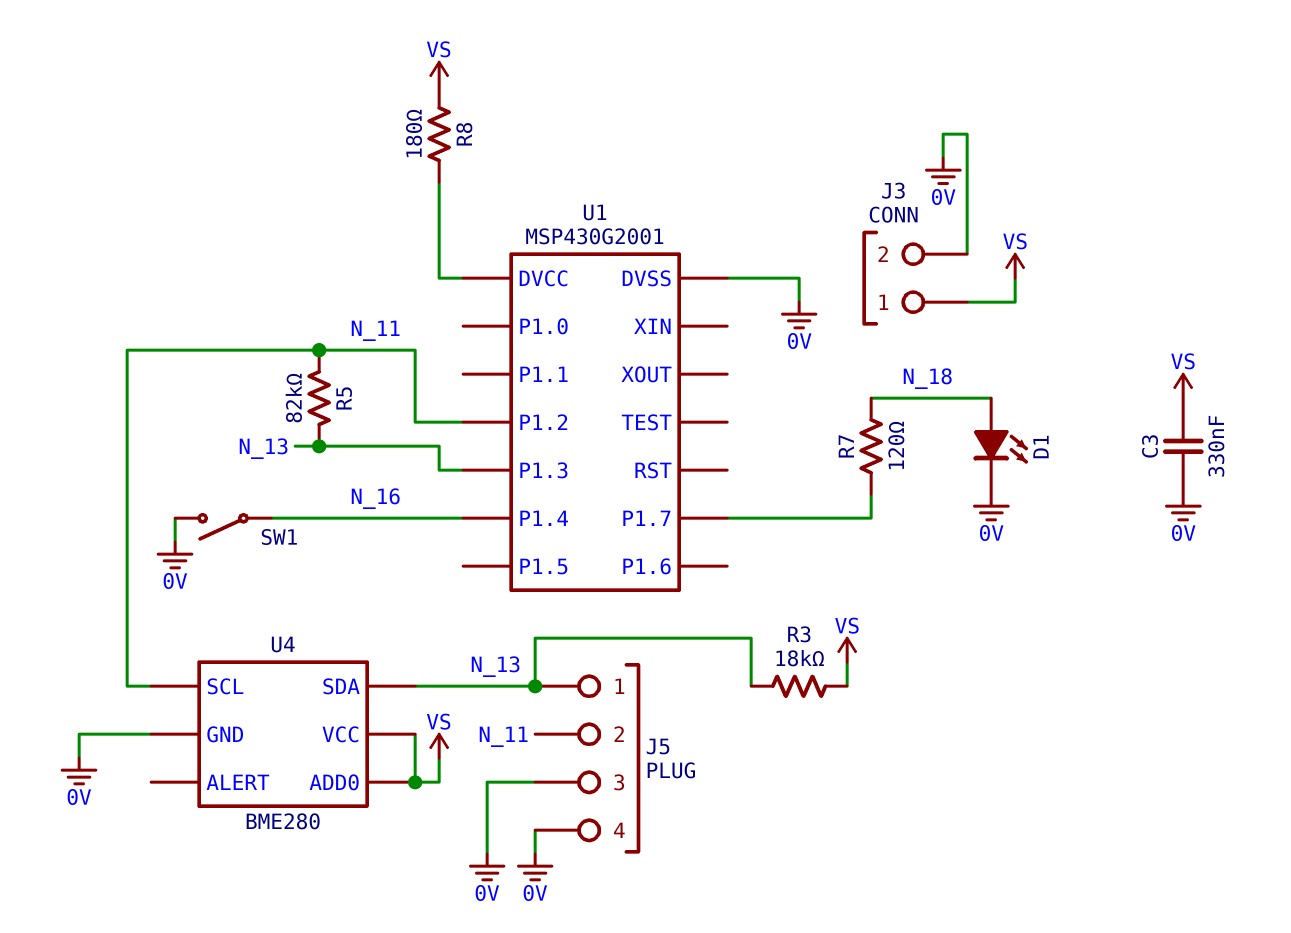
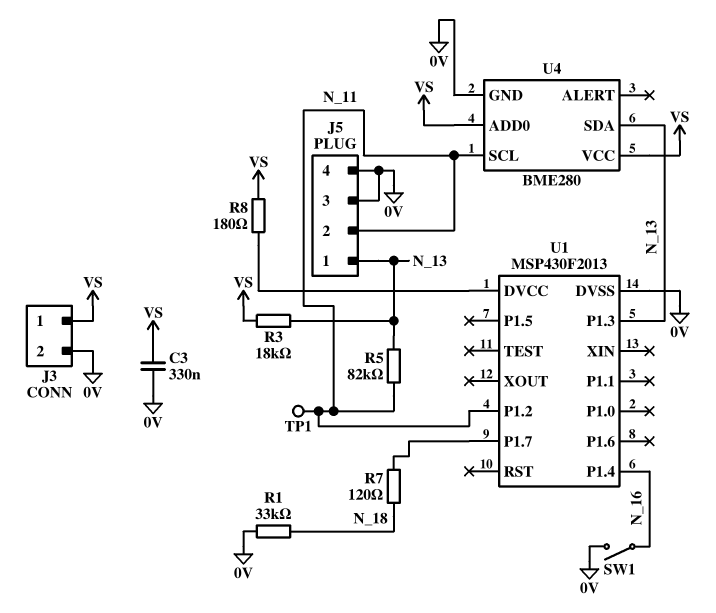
D1: LED (A N_18, K 0V) -> none
R1: none -> 33k (0V, N_18)
TP1: none -> test point (N_11)
U1: MSP430G2001 -> MSP430F2013

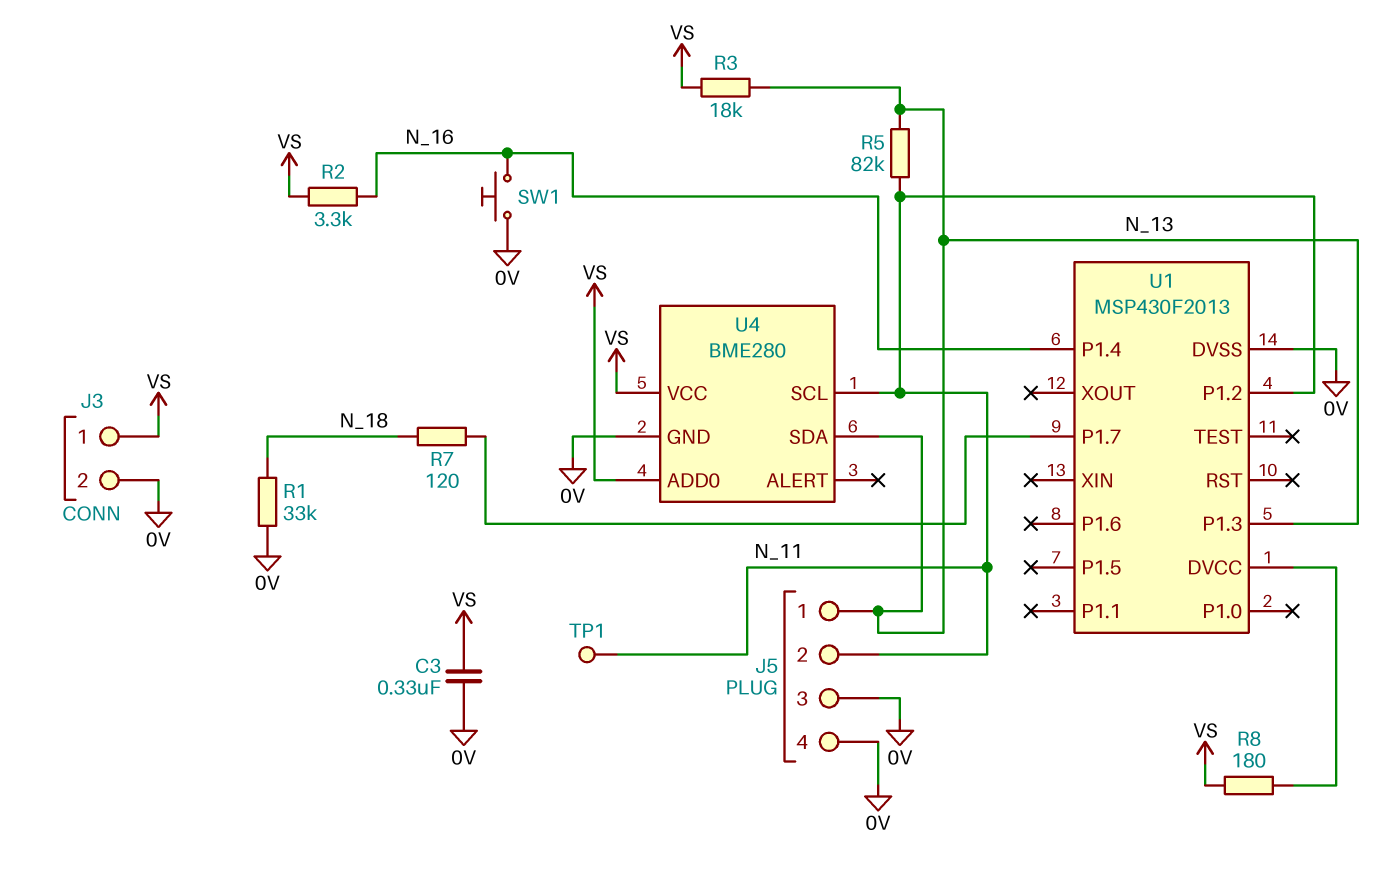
R2: none -> 3.3k (N_16, VS)
SW1: switch (0V, N_16) -> button (0V, N_16)

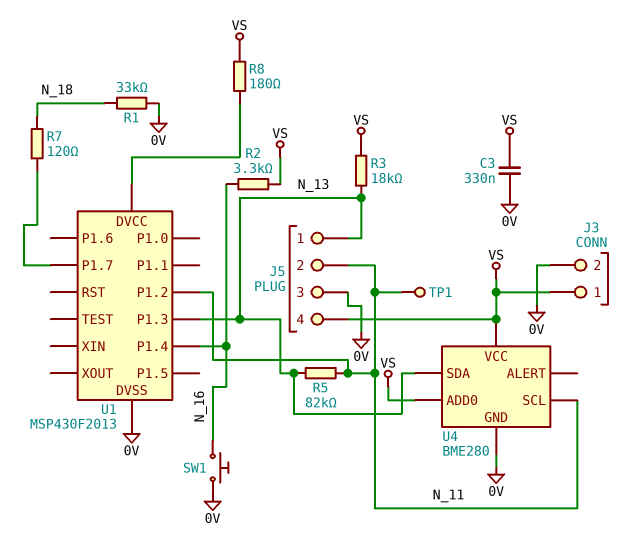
J5 pin 4: 0V -> VS

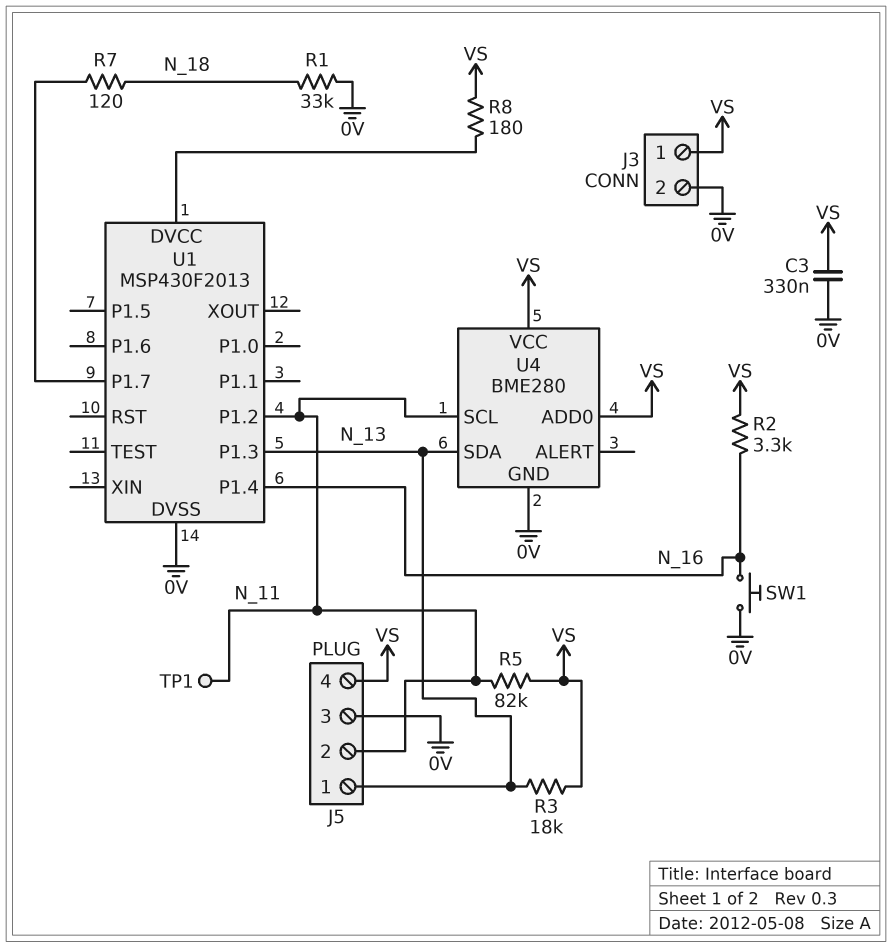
R5: 82k (N_11, N_13) -> 82k (N_11, VS)

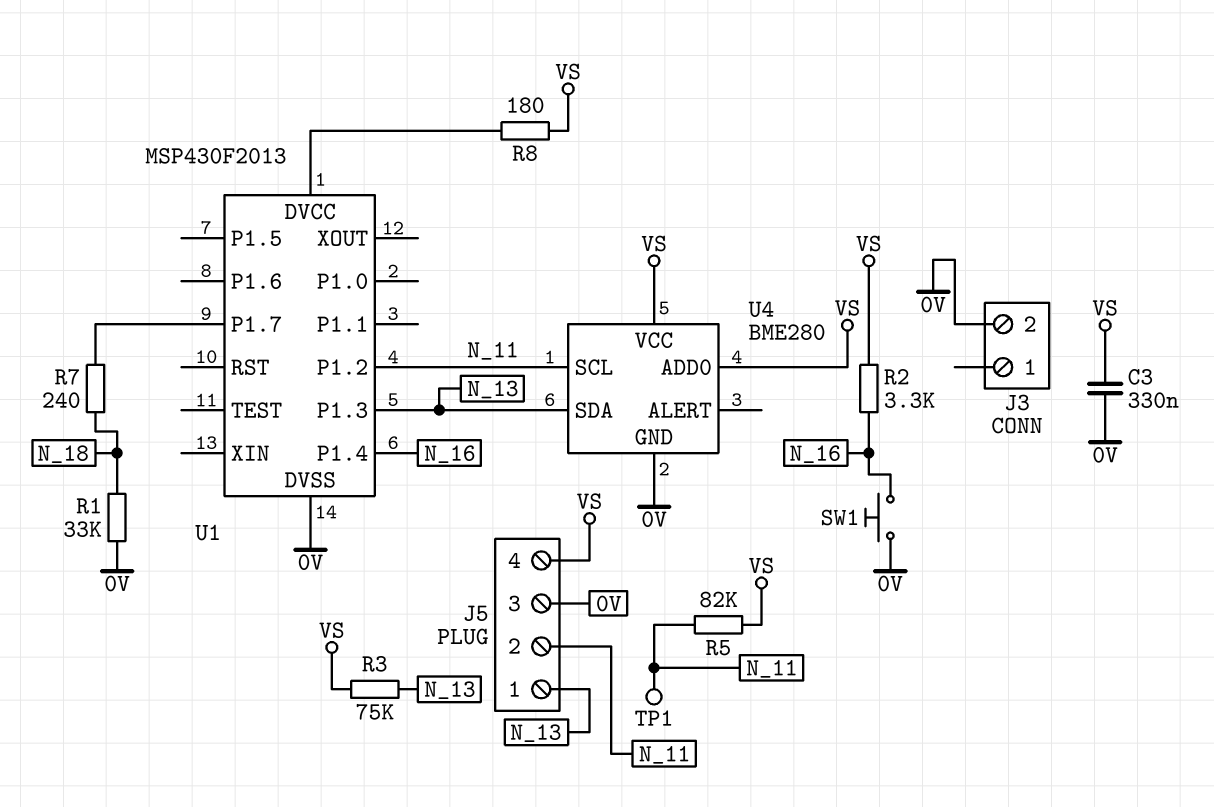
J3 pin 1: VS -> none
R3: 18k (N_13, VS) -> 75k (N_13, VS)
R7: 120 (N_18, U1/P1.7) -> 240 (N_18, U1/P1.7)

